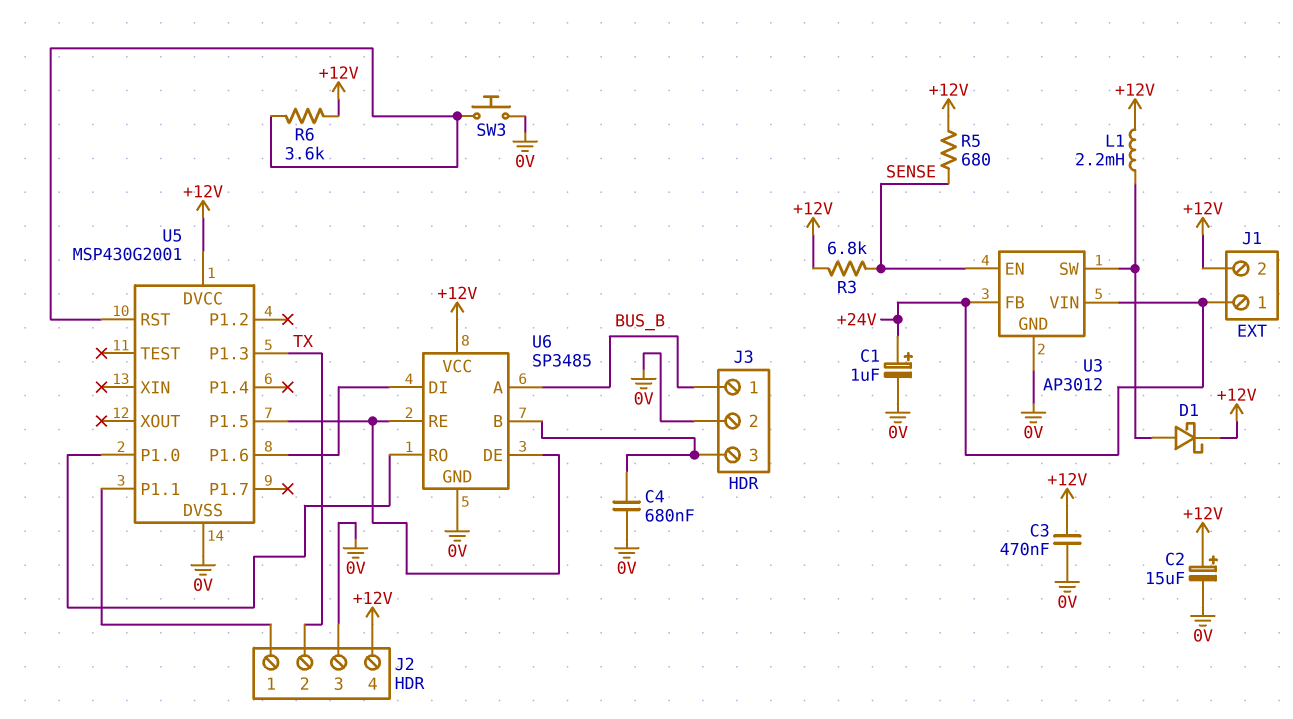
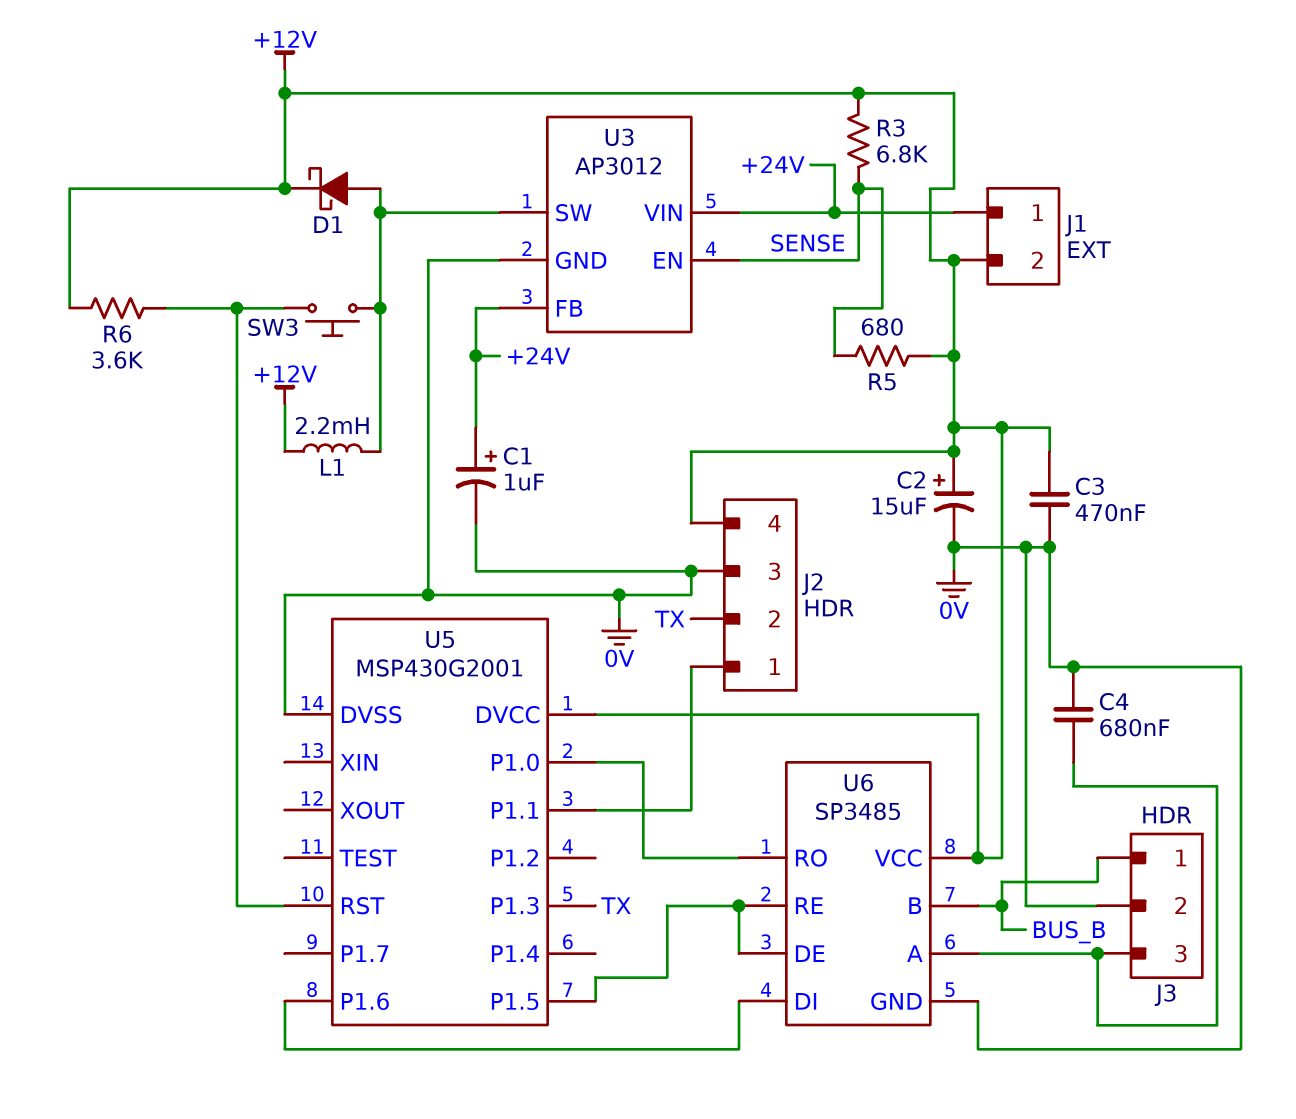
SW3: button (0V, U5/RST) -> button (U3/SW, U5/RST)
U6 pin A: BUS_B -> J3/3
U6 pin B: J3/3 -> BUS_B

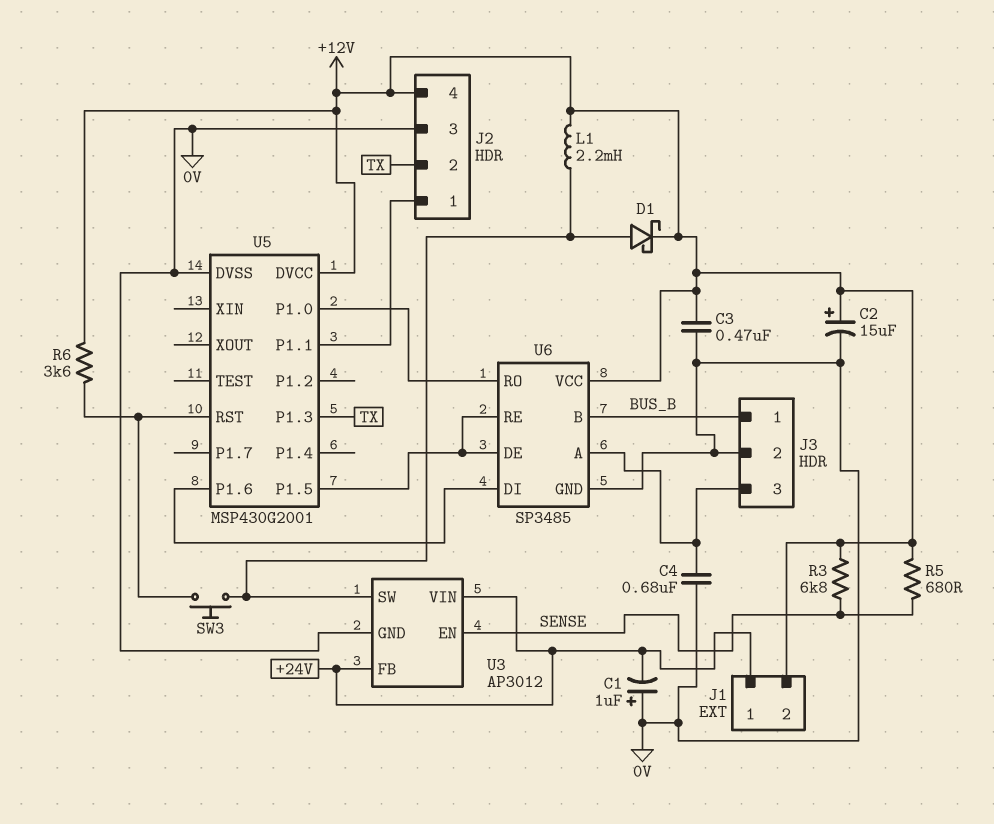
C1: 1uF (plus +24V, minus 0V) -> 1uF (plus 0V, minus +24V)

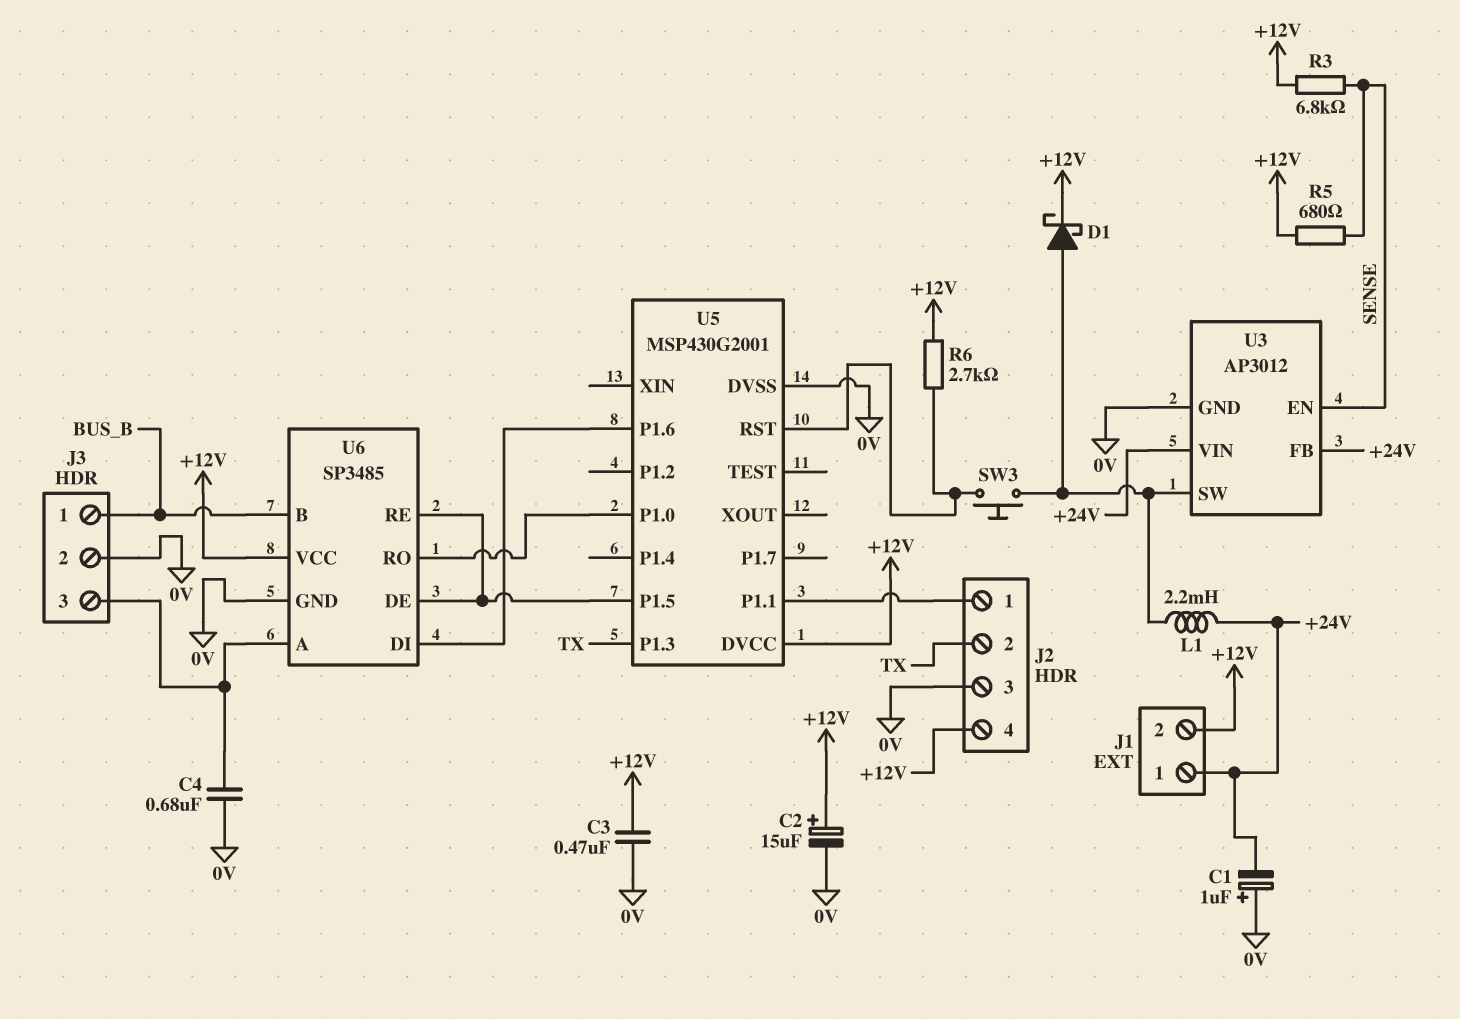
L1: 2.2mH (+12V, U3/SW) -> 2.2mH (+24V, U3/SW)
R6: 3.6k (+12V, U5/RST) -> 2.7k (+12V, U5/RST)

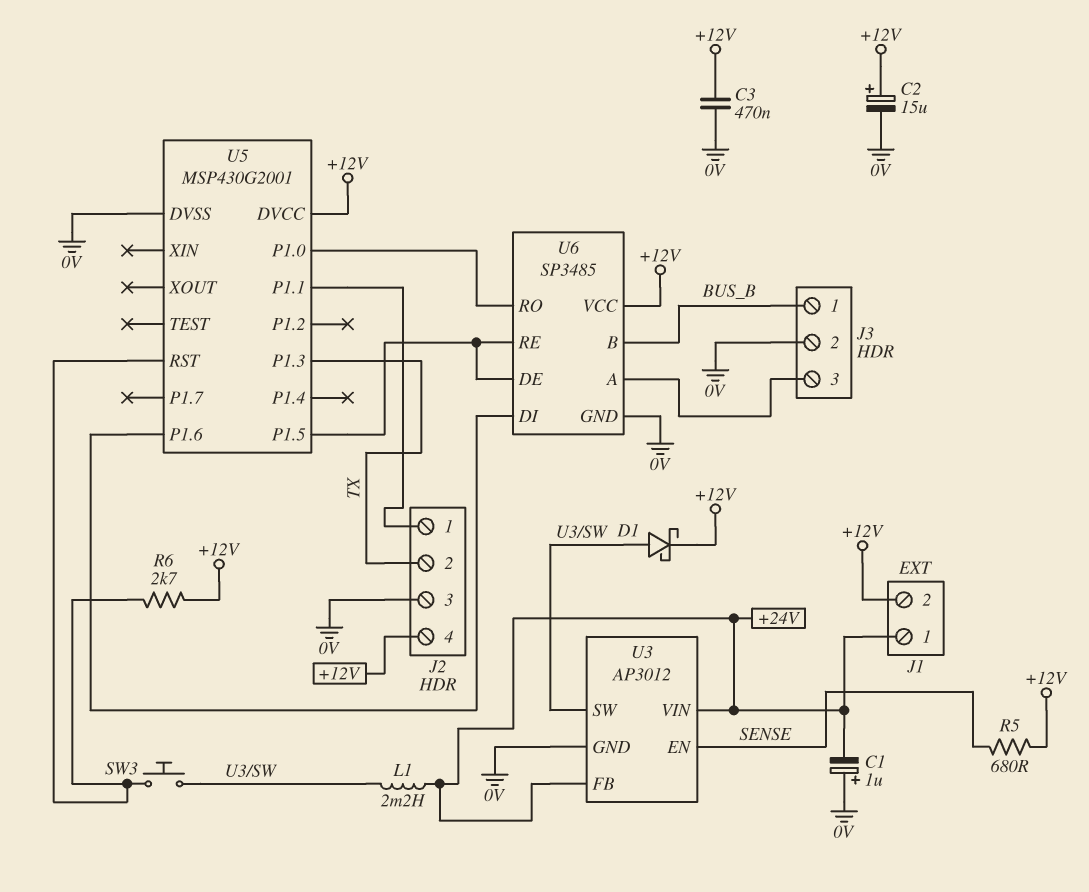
C4: 680nF (0V, J3/3) -> none
R3: 6.8k (+12V, SENSE) -> none

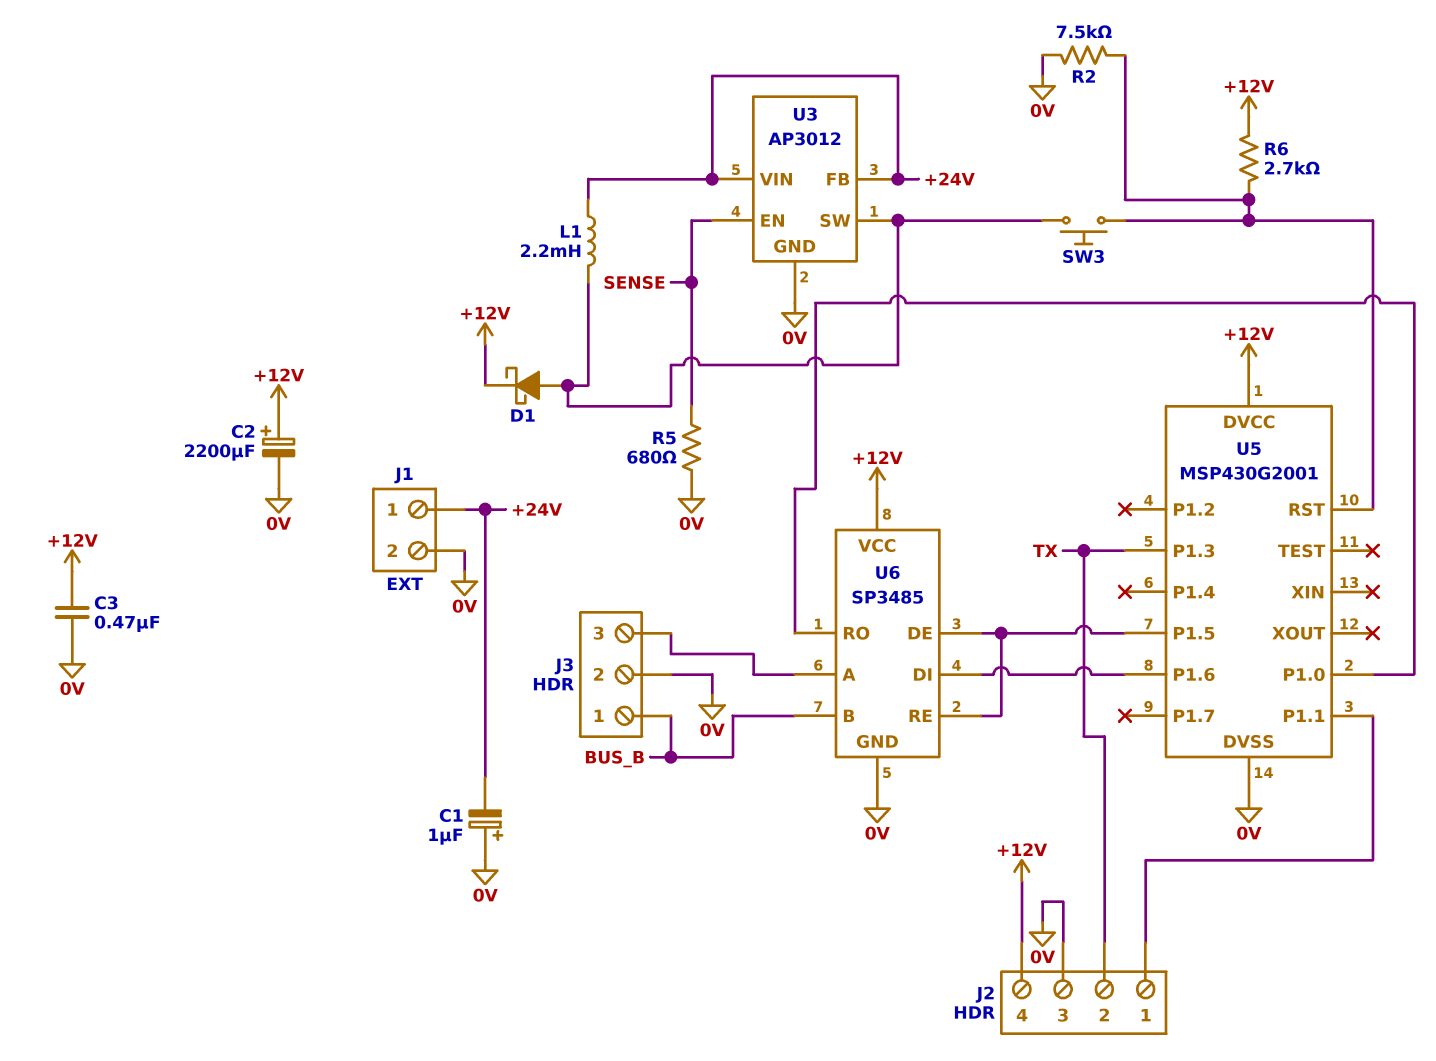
C2: 15uF (plus +12V, minus 0V) -> 2200uF (plus +12V, minus 0V)
J1 pin 2: +12V -> 0V
R2: none -> 7.5k (0V, U5/RST)
R5: 680 (+12V, SENSE) -> 680 (0V, SENSE)

